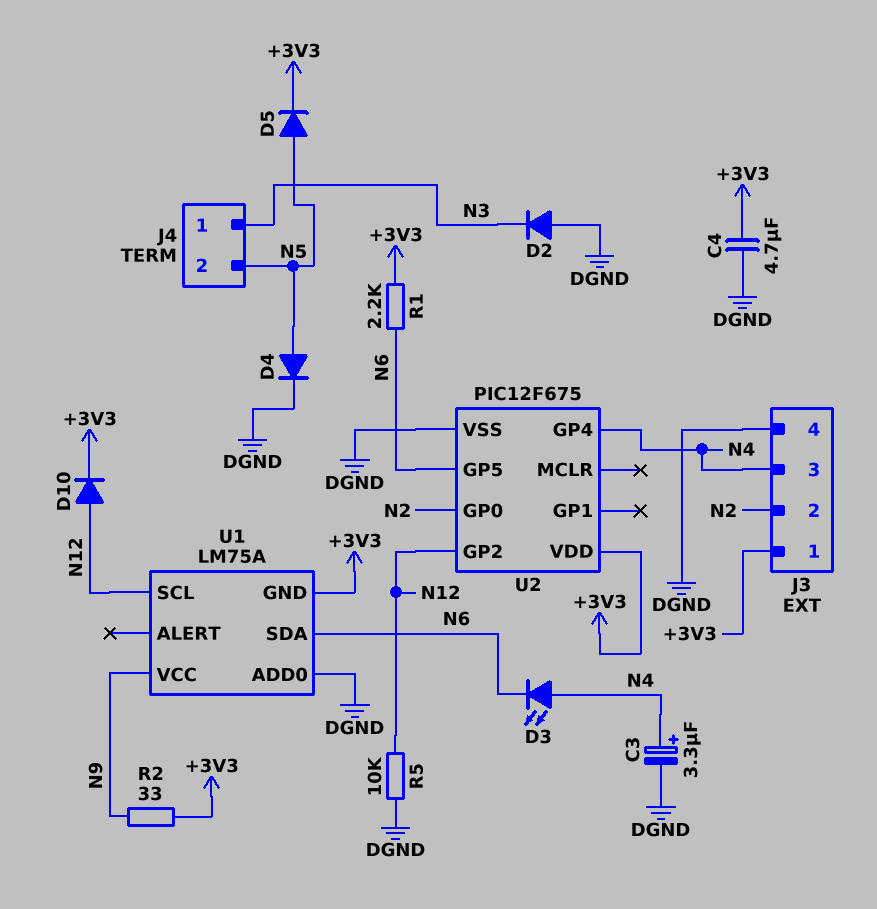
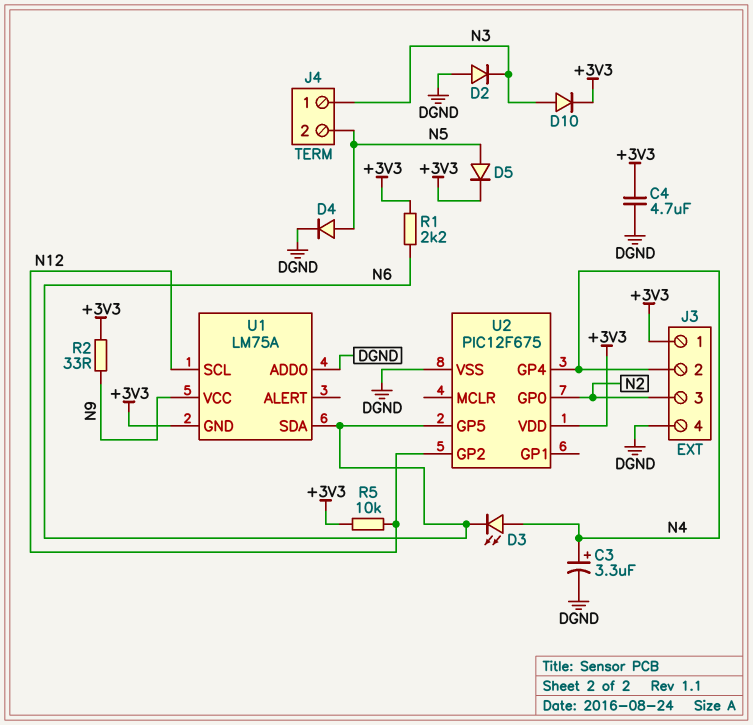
D10: diode (A N12, K +3V3) -> diode (A N3, K +3V3)
J3 pin 2: N2 -> N4
J3 pin 3: N4 -> N2
R5: 10k (DGND, N12) -> 10k (+3V3, N12)

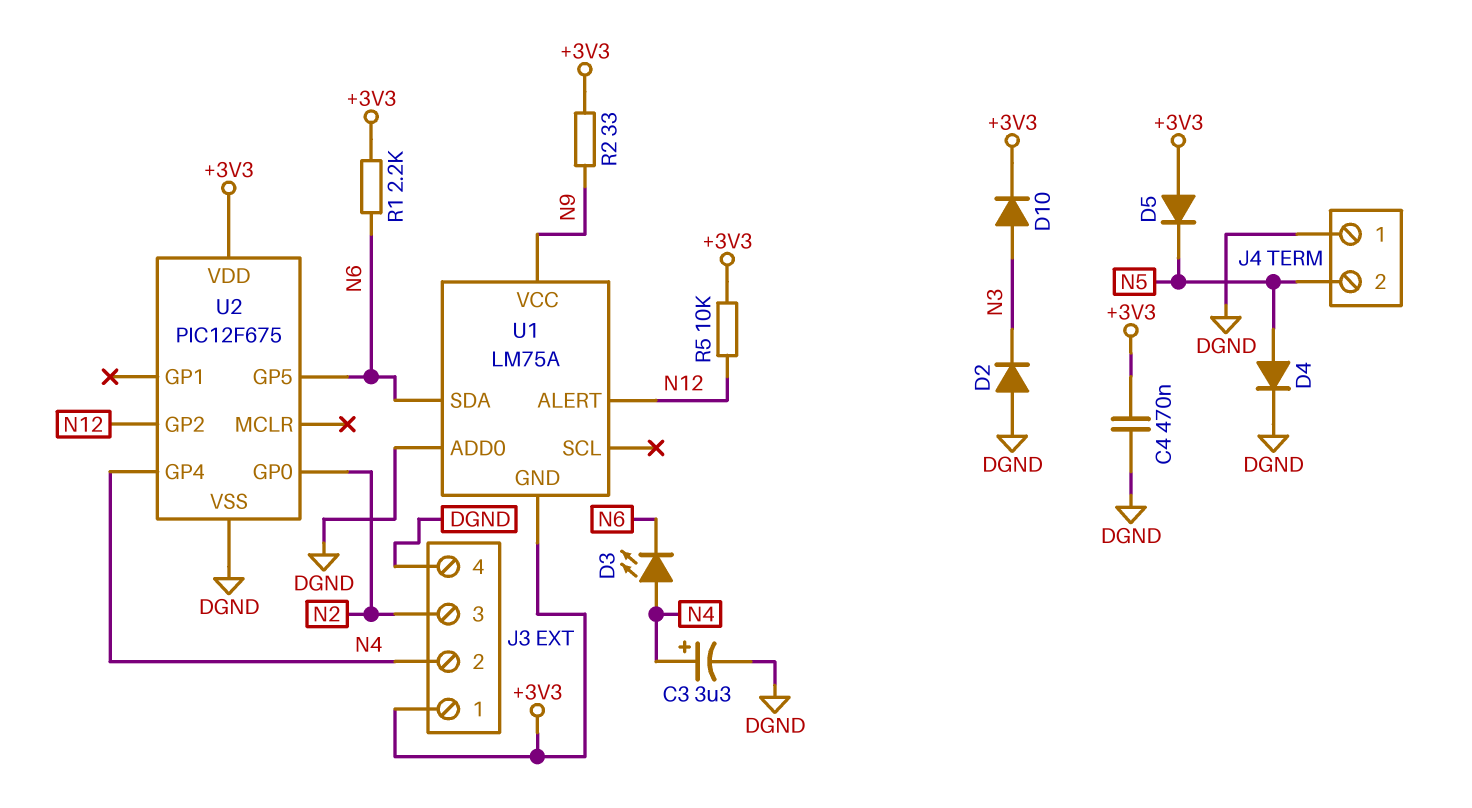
C4: 4.7uF (+3V3, DGND) -> 470nF (+3V3, DGND)
D5: diode (A N5, K +3V3) -> diode (A +3V3, K N5)
J4 pin 1: N3 -> DGND
U1 pin ALERT: none -> N12
U1 pin SCL: N12 -> none

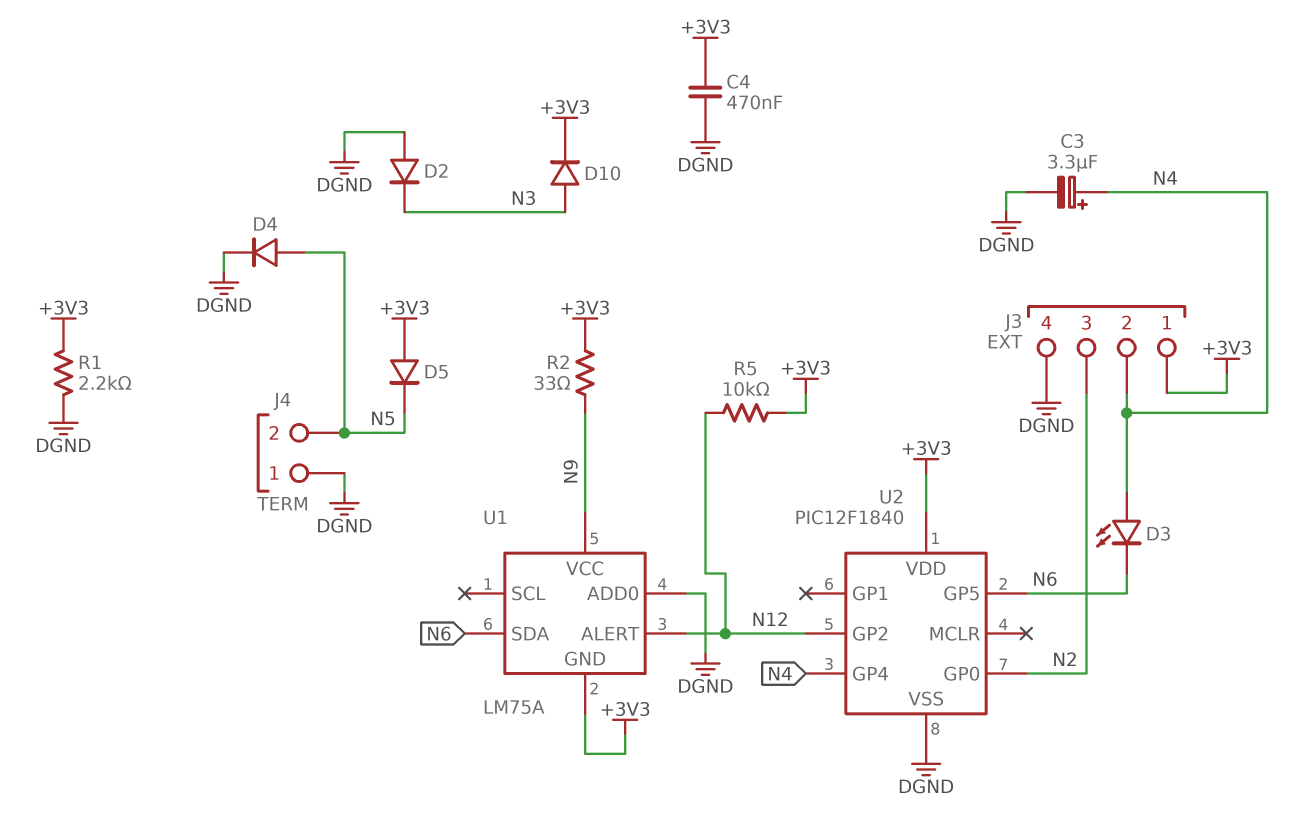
R1: 2.2k (+3V3, N6) -> 2.2k (+3V3, DGND)
U2: PIC12F675 -> PIC12F1840

